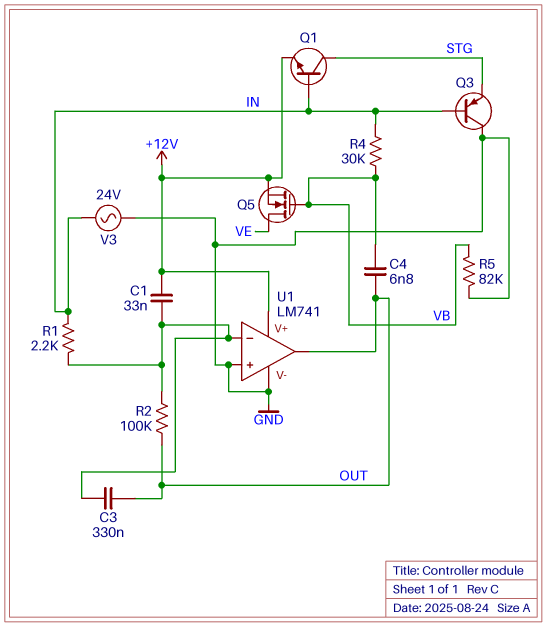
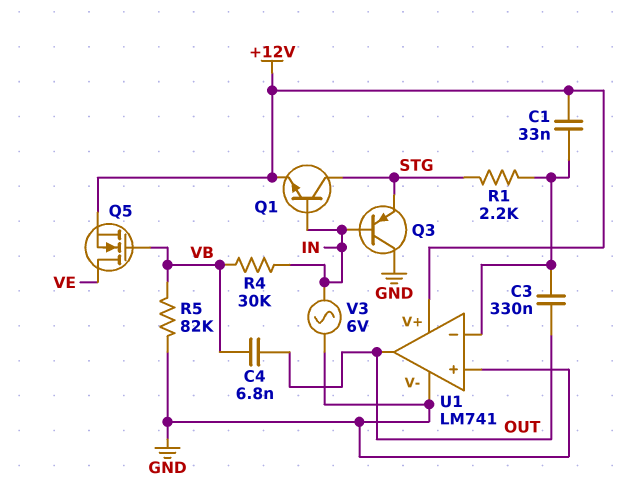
R1: 2.2k (IN, U1/in-) -> 2.2k (STG, U1/in-)
R2: 100k (OUT, U1/in-) -> none
V3: AC 24V (GND, IN) -> AC 6V (GND, IN)

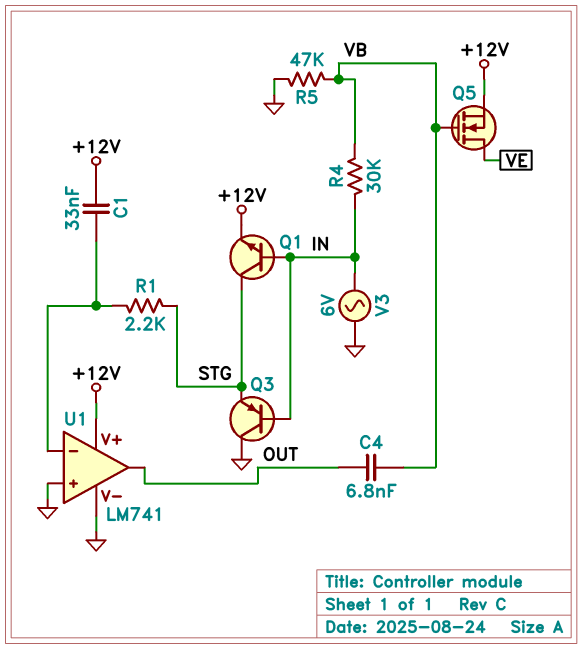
C3: 330nF (OUT, U1/in-) -> none
R5: 82k (GND, VB) -> 47k (GND, VB)

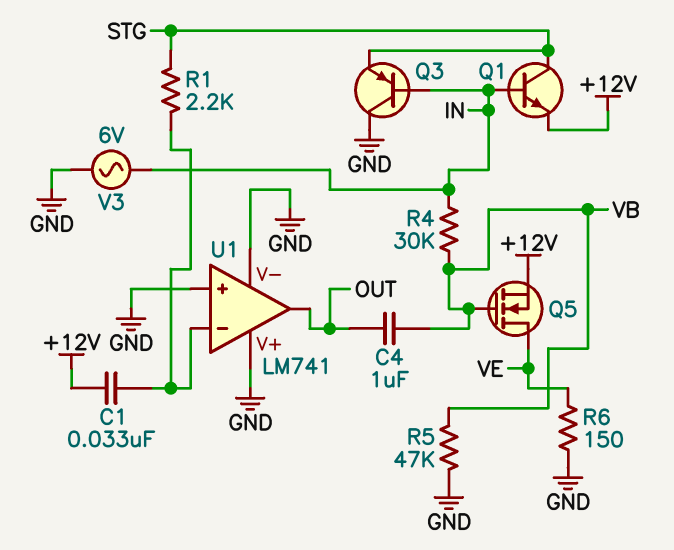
C4: 6.8nF (OUT, VB) -> 1uF (OUT, VB)
R6: none -> 150 (GND, VE)
U1 pin V+: +12V -> GND

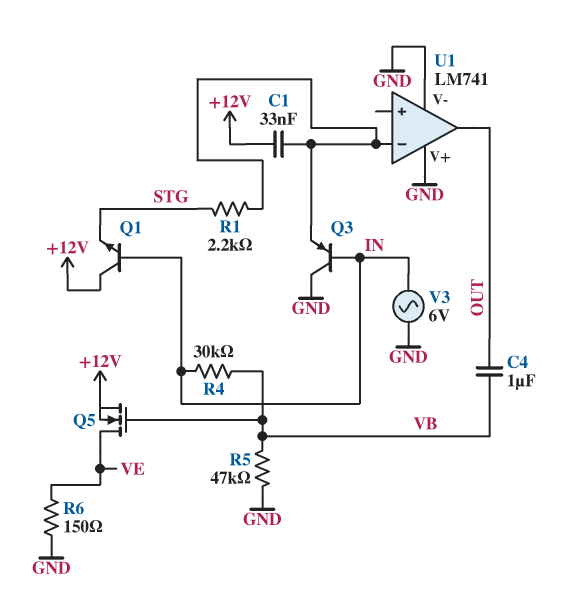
Q1: NPN (B IN, C STG, E +12V) -> NPN (B IN, C +12V, E STG)
Q3: PNP (B IN, C GND, E STG) -> PNP (B IN, C GND, E U1/in-)
U1 pin in+: GND -> none

